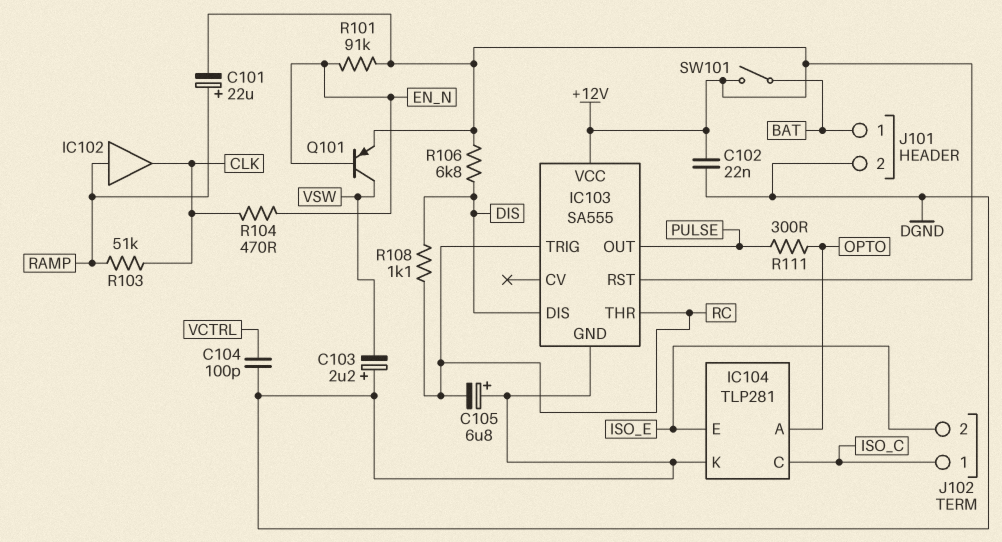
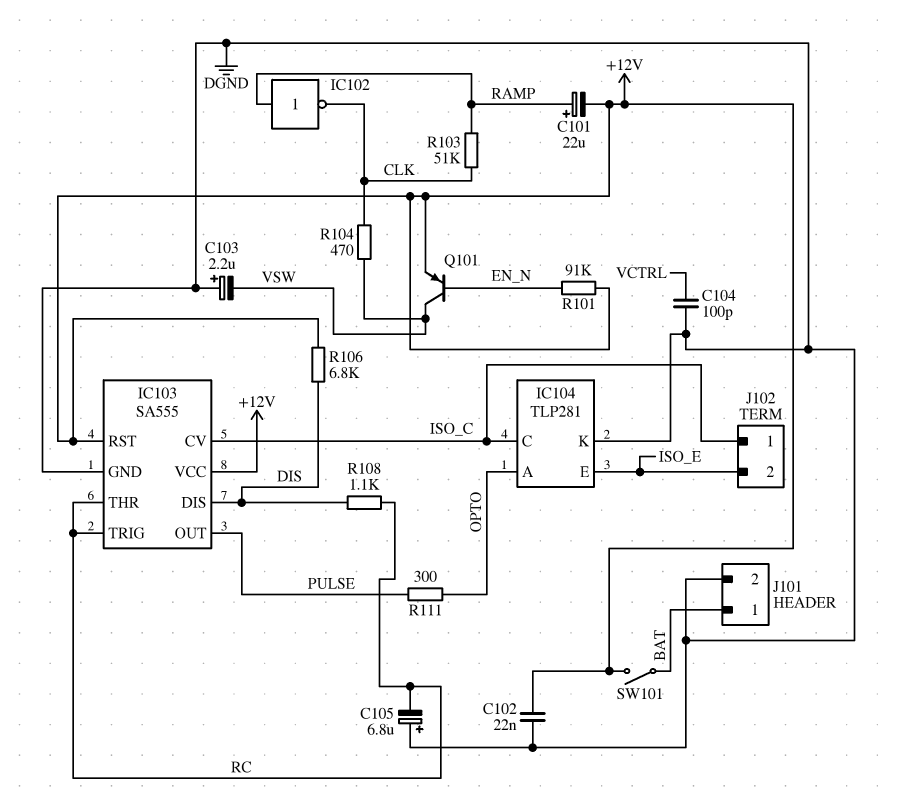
IC102: buffer (in RAMP, out CLK) -> NOT (in RAMP, out CLK)
IC103 pin CV: none -> ISO_C
R104: 470 (CLK, EN_N) -> 470 (CLK, VSW)

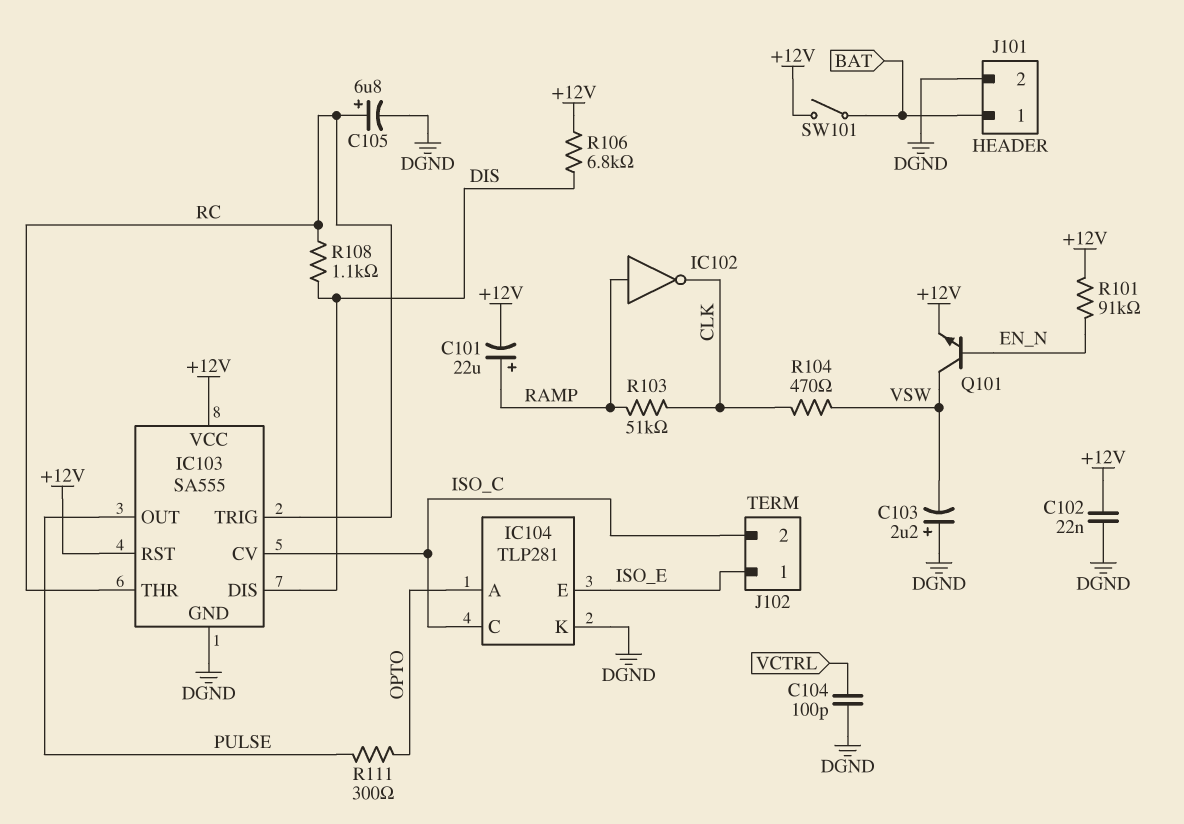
C105: 6.8uF (plus DGND, minus RC) -> 6.8uF (plus RC, minus DGND)
J102 pin 1: ISO_C -> ISO_E
J102 pin 2: ISO_E -> ISO_C
Q101: PNP (B EN_N, C VSW, E +12V) -> NPN (B EN_N, C VSW, E +12V)

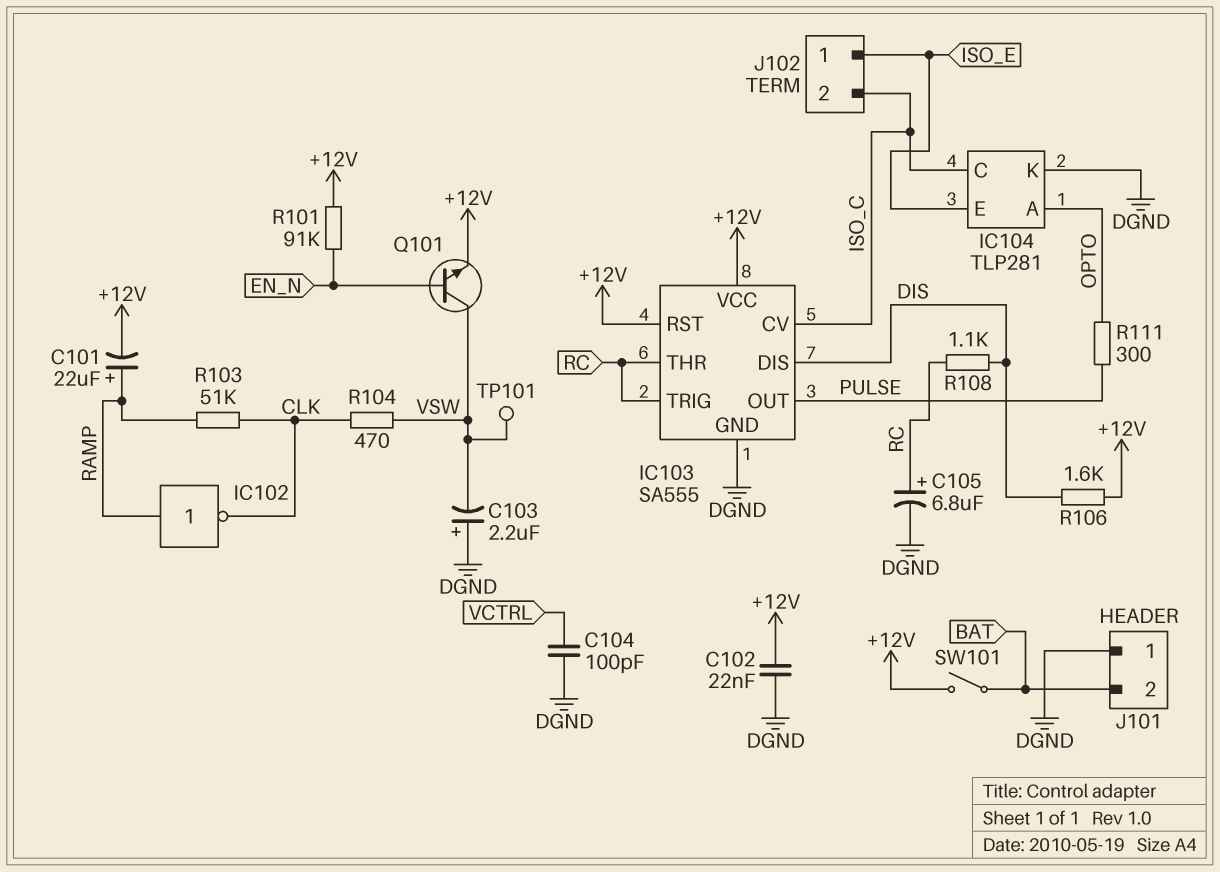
J101 pin 1: BAT -> DGND
J101 pin 2: DGND -> BAT
R106: 6.8k (+12V, DIS) -> 1.6k (+12V, DIS)
TP101: none -> test point (VSW)

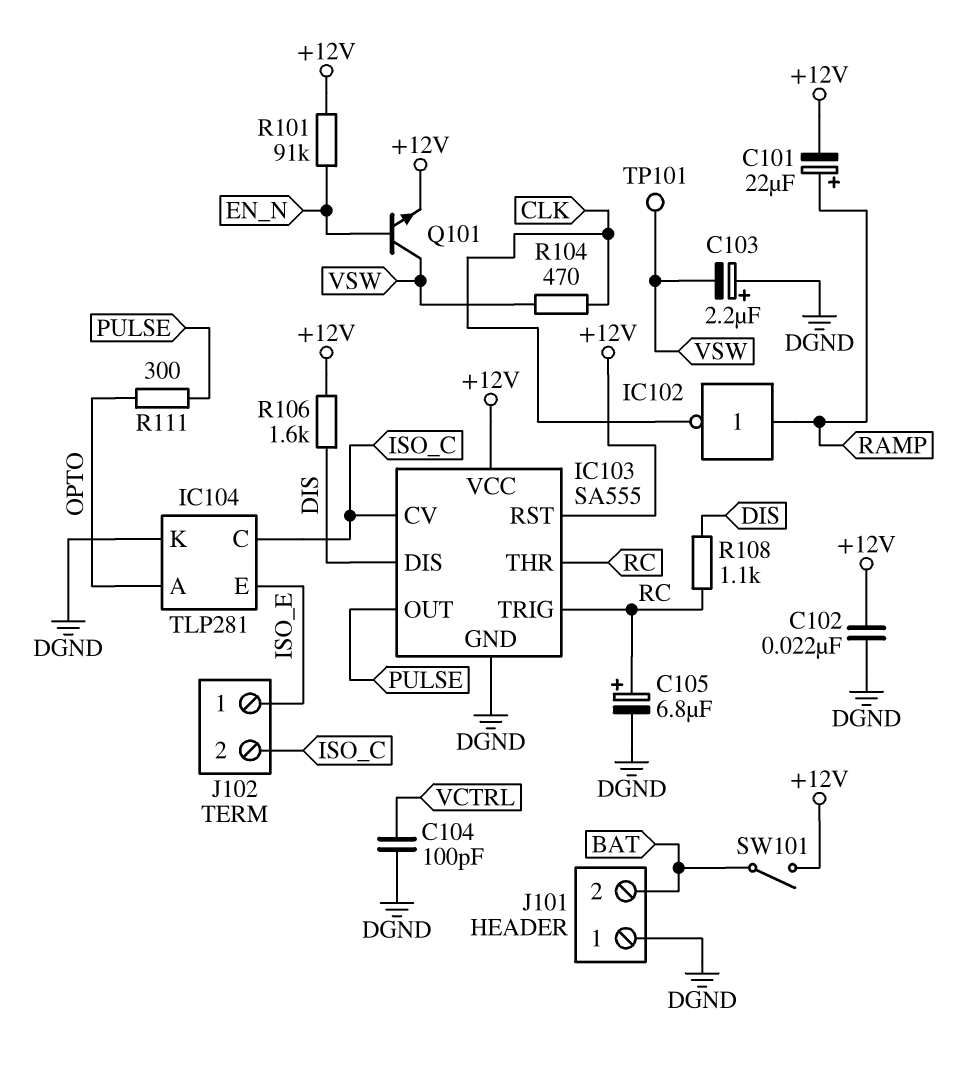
R103: 51k (CLK, RAMP) -> none

